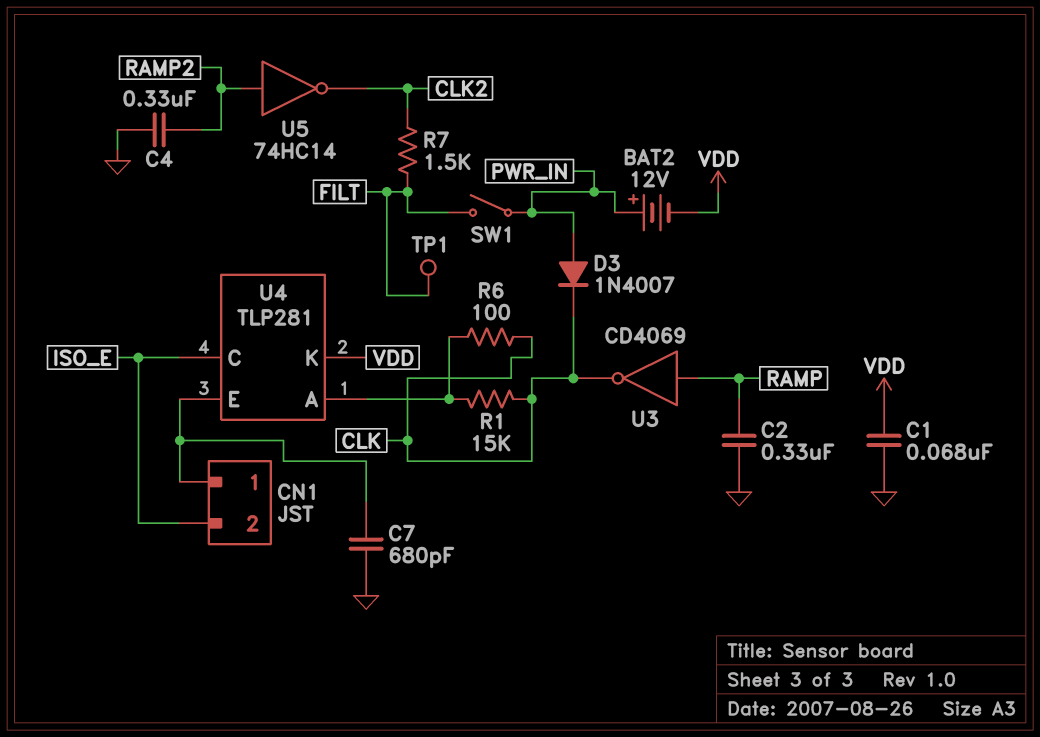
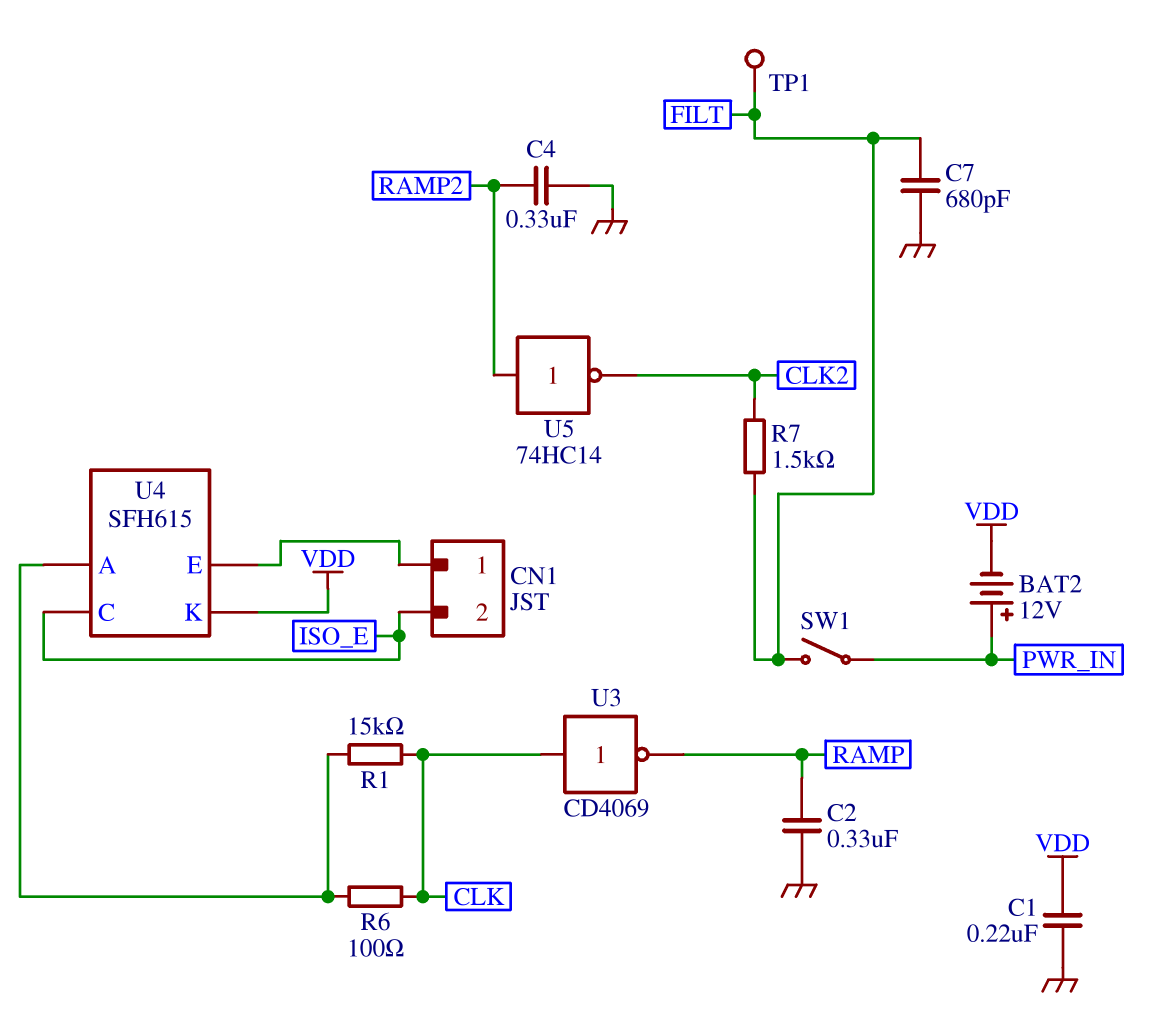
C1: 68nF (GND, VDD) -> 220nF (GND, VDD)
C7: 680pF (CN1/1, GND) -> 680pF (FILT, GND)
D3: diode 1N4007 (A PWR_IN, K CLK) -> none
U3: NOT CD4069 (in RAMP, out CLK) -> NOT CD4069 (in CLK, out RAMP)
U4: TLP281 -> SFH615

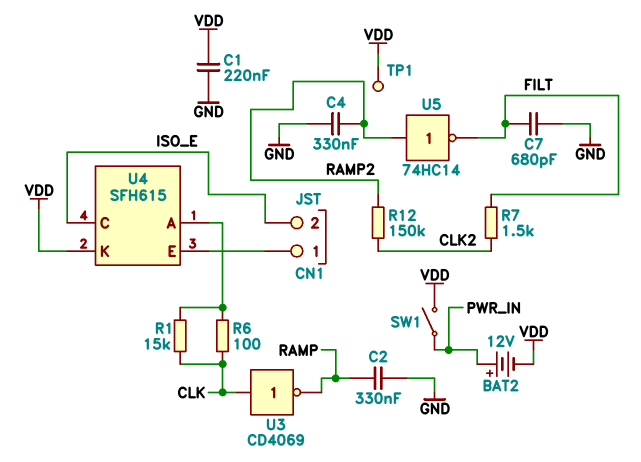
R12: none -> 150k (CLK2, RAMP2)
SW1: switch (FILT, PWR_IN) -> switch (PWR_IN, VDD)
TP1: test point (FILT) -> test point (VDD)
U5: NOT 74HC14 (in RAMP2, out CLK2) -> NOT 74HC14 (in RAMP2, out FILT)

